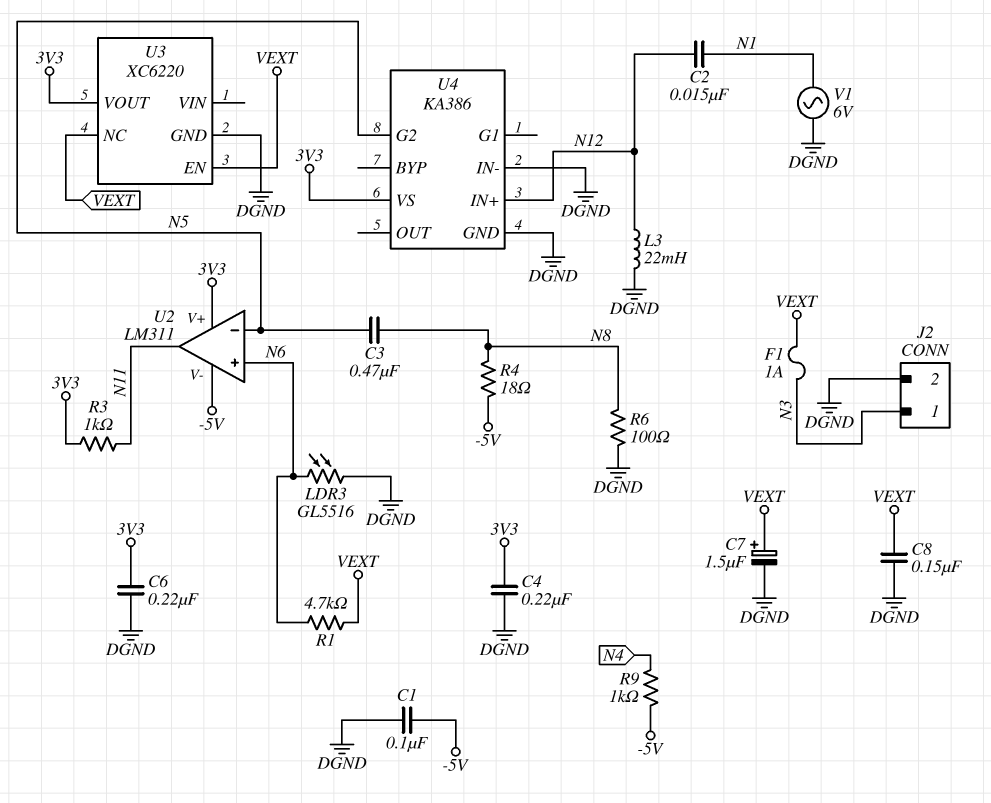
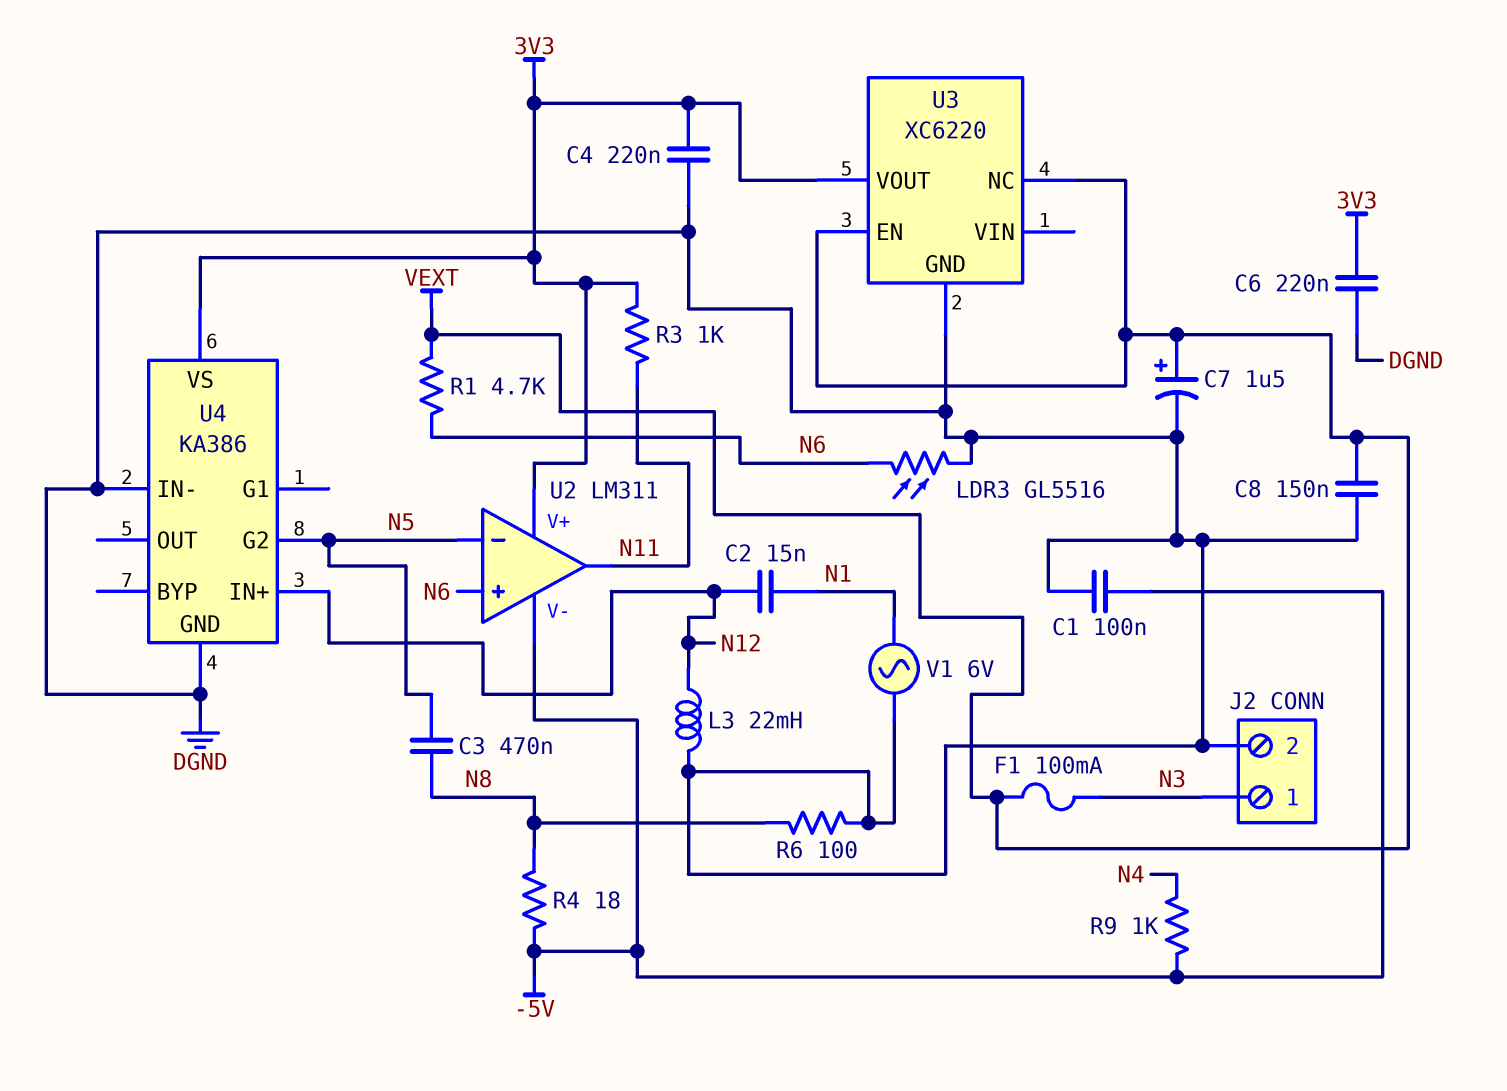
F1: 1A (N3, VEXT) -> 100mA (N3, VEXT)

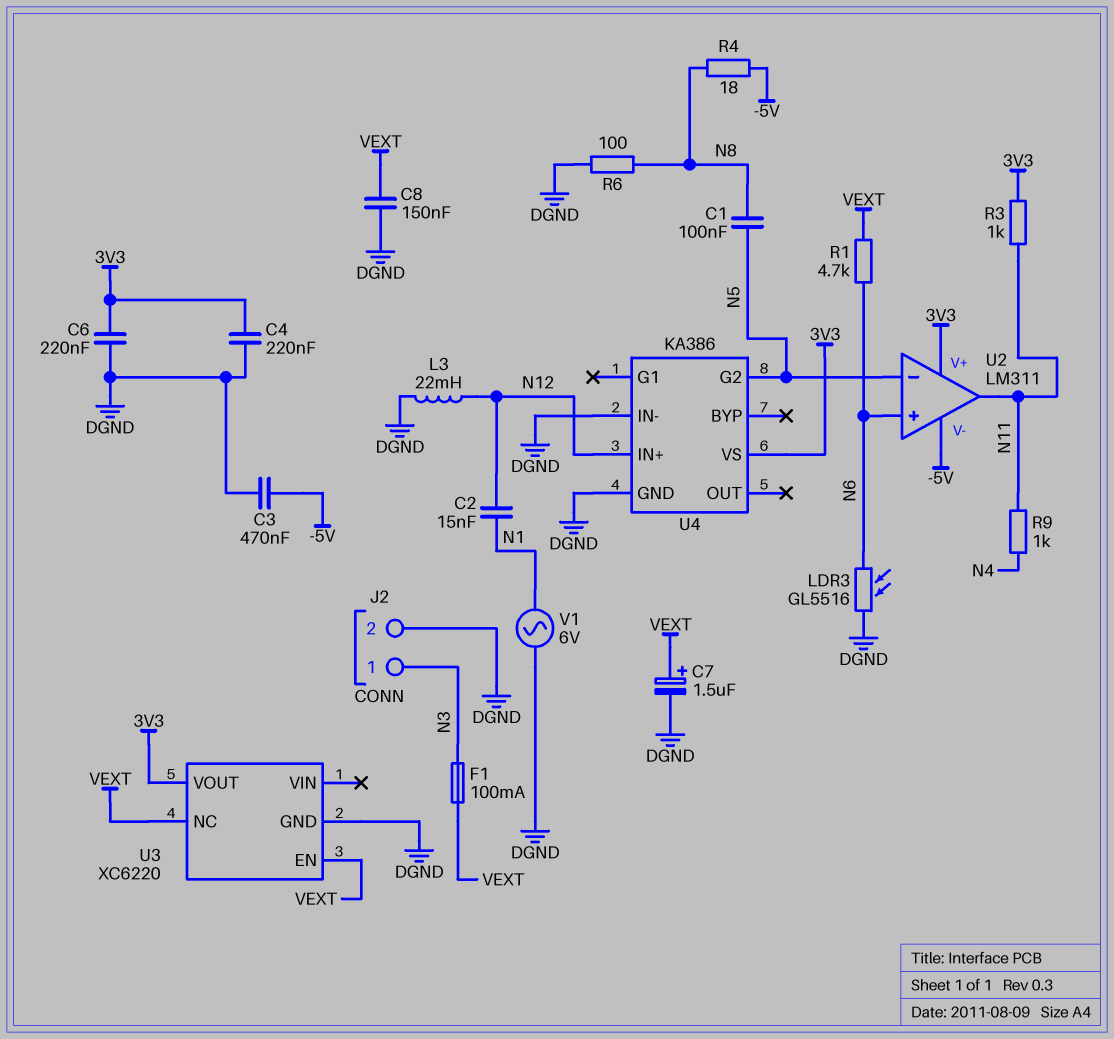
C1: 100nF (-5V, DGND) -> 100nF (N5, N8)
C3: 470nF (N5, N8) -> 470nF (-5V, DGND)
R9: 1k (-5V, N4) -> 1k (N4, N11)

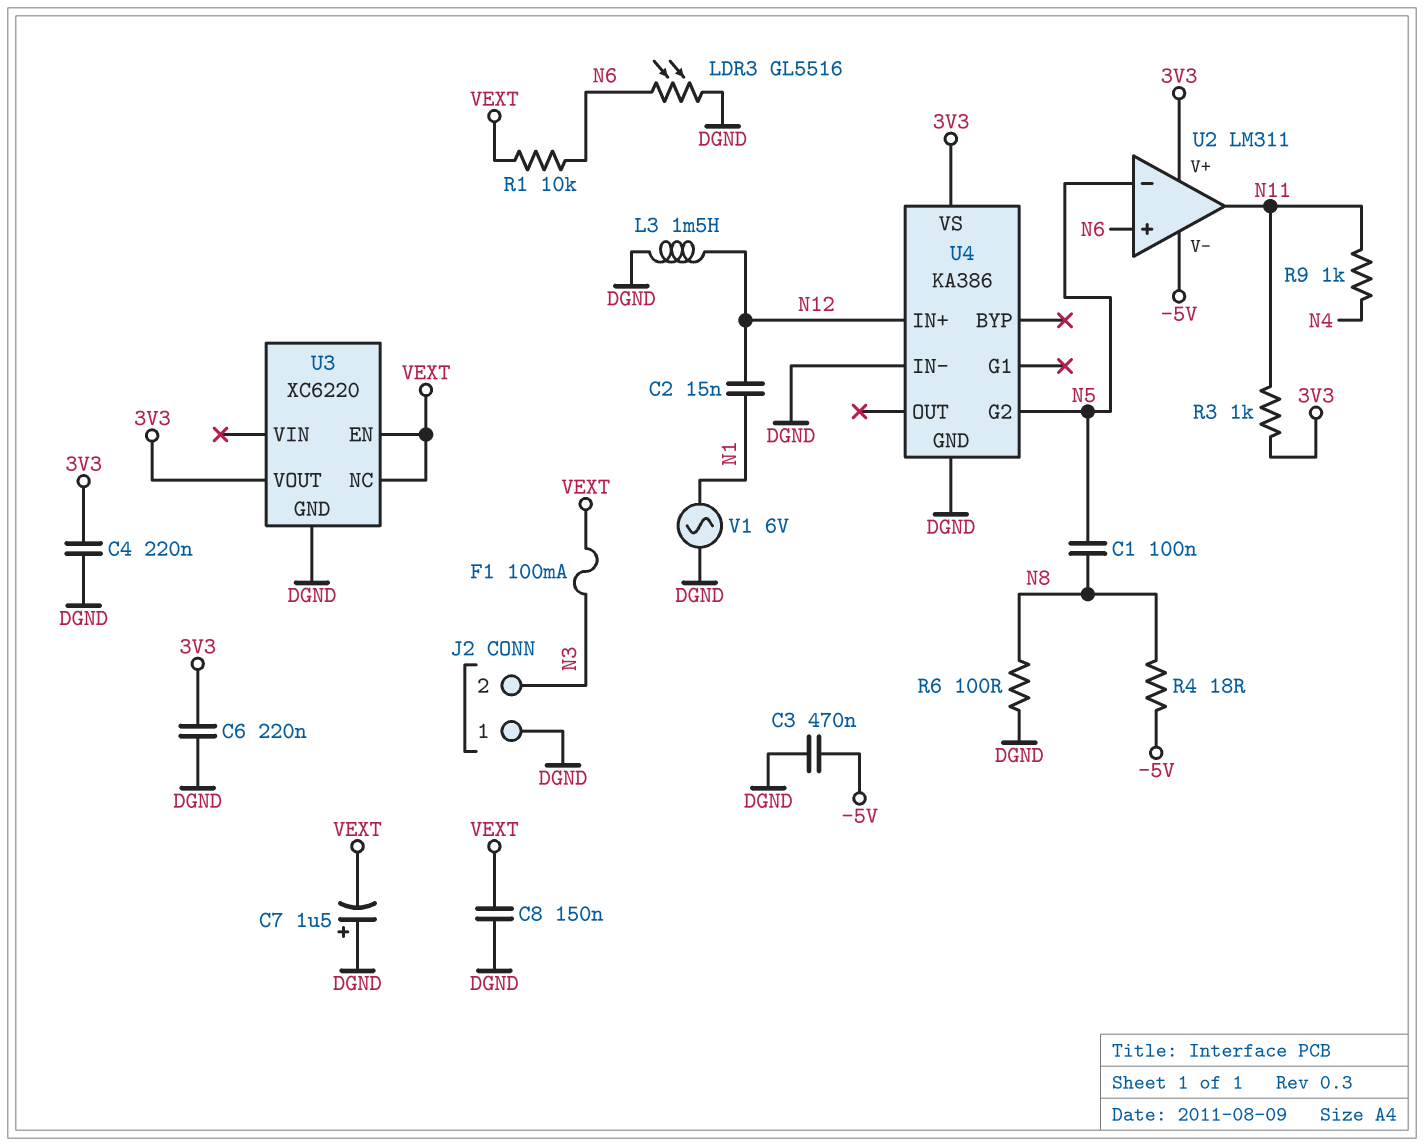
C7: 1.5uF (plus VEXT, minus DGND) -> 1.5uF (plus DGND, minus VEXT)
J2 pin 1: N3 -> DGND
J2 pin 2: DGND -> N3
L3: 22mH (DGND, N12) -> 1.5mH (DGND, N12)
R1: 4.7k (N6, VEXT) -> 10k (N6, VEXT)

